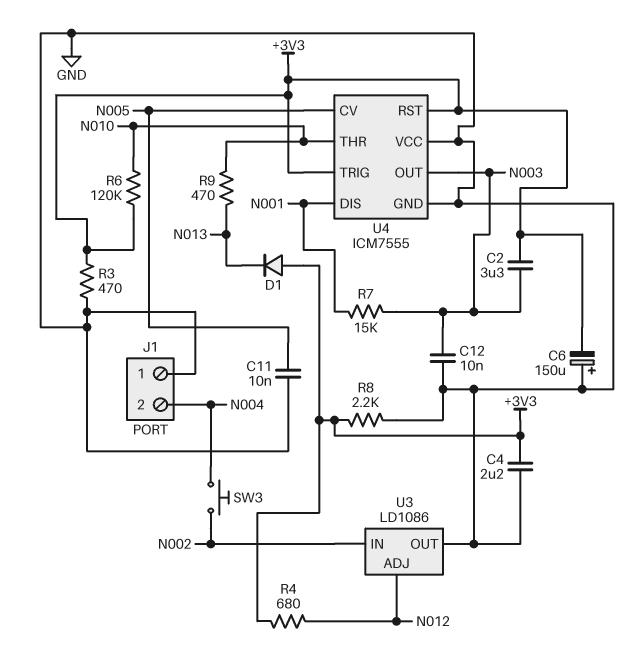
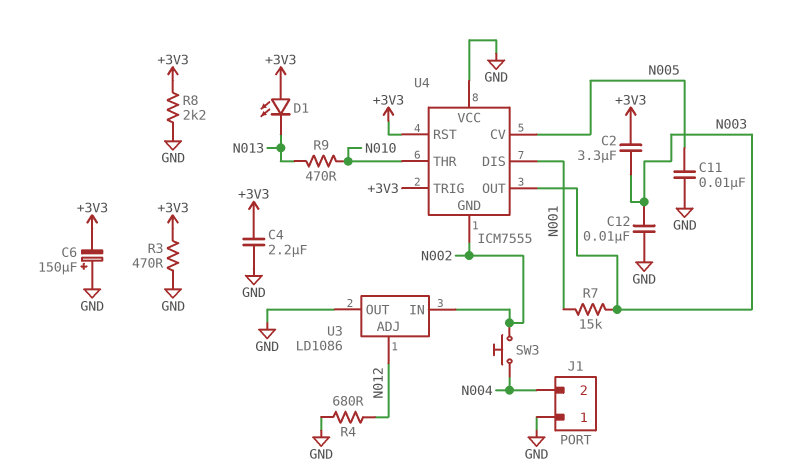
D1: diode (A +3V3, K N013) -> LED (A +3V3, K N013)
R4: 680 (+3V3, N012) -> 680 (GND, N012)
R6: 120k (+3V3, N010) -> none
U4 pin GND: GND -> N002

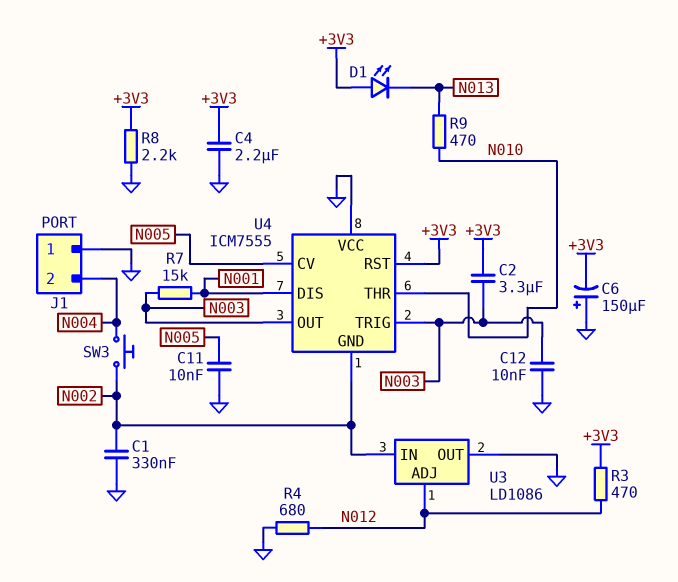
C1: none -> 330nF (GND, N002)
R3: 470 (+3V3, GND) -> 470 (+3V3, N012)
U4 pin TRIG: +3V3 -> N003

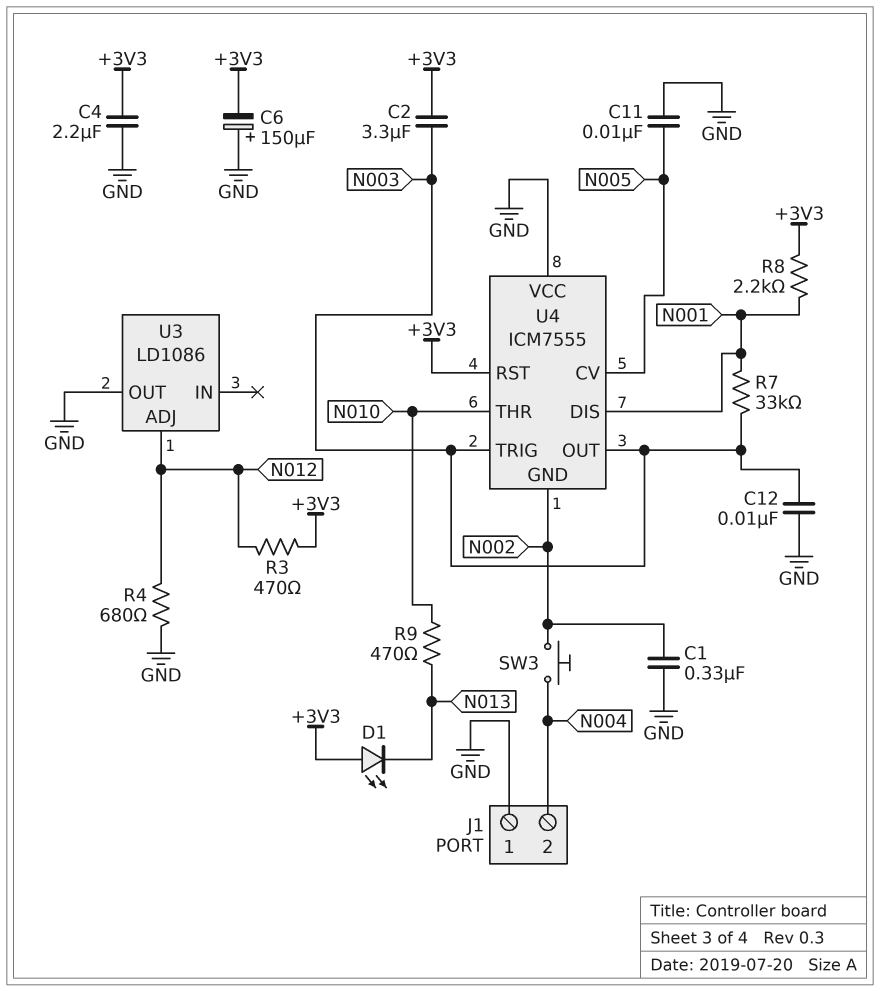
R7: 15k (N001, N003) -> 33k (N001, N003)
R8: 2.2k (+3V3, GND) -> 2.2k (+3V3, N001)
U3 pin IN: N002 -> none

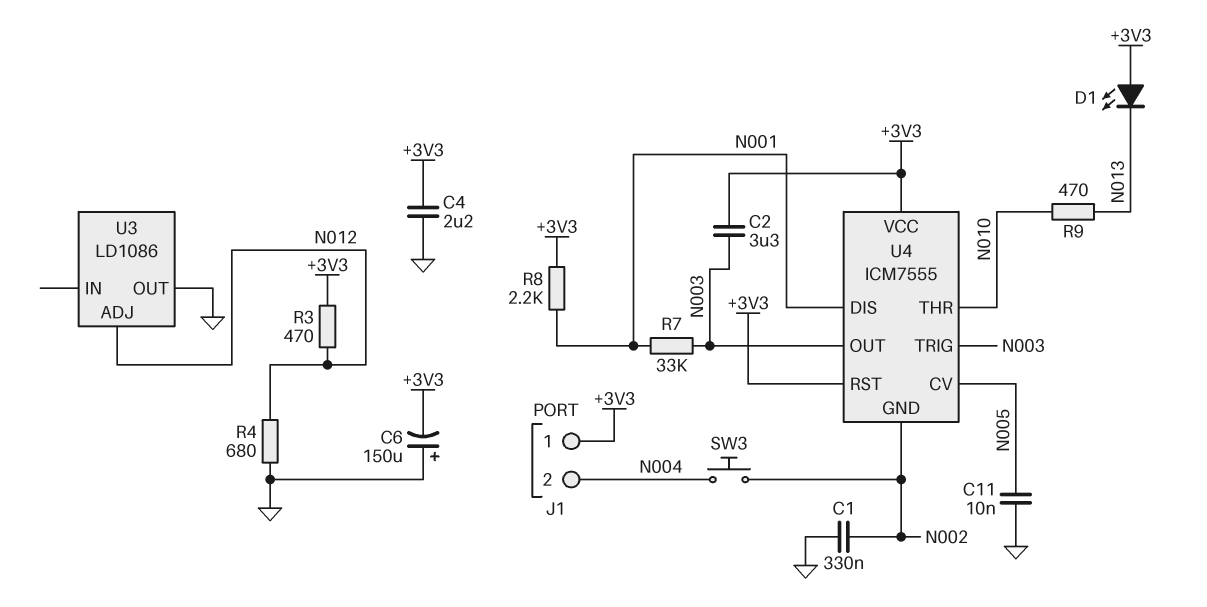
C12: 10nF (GND, N003) -> none
J1 pin 1: GND -> +3V3
U4 pin VCC: GND -> +3V3

